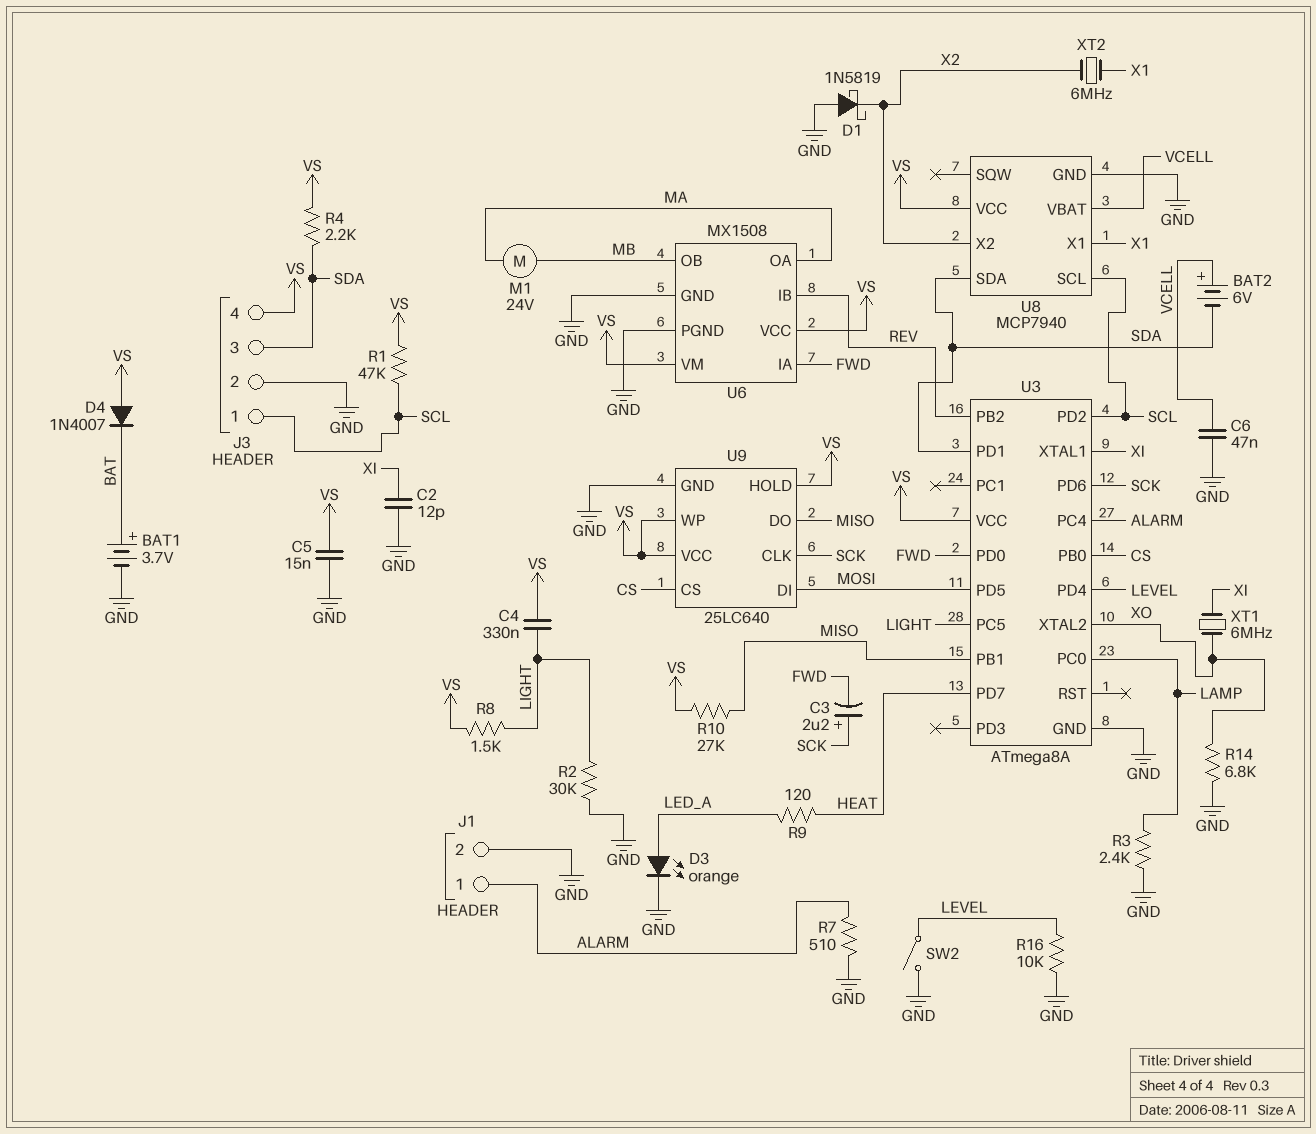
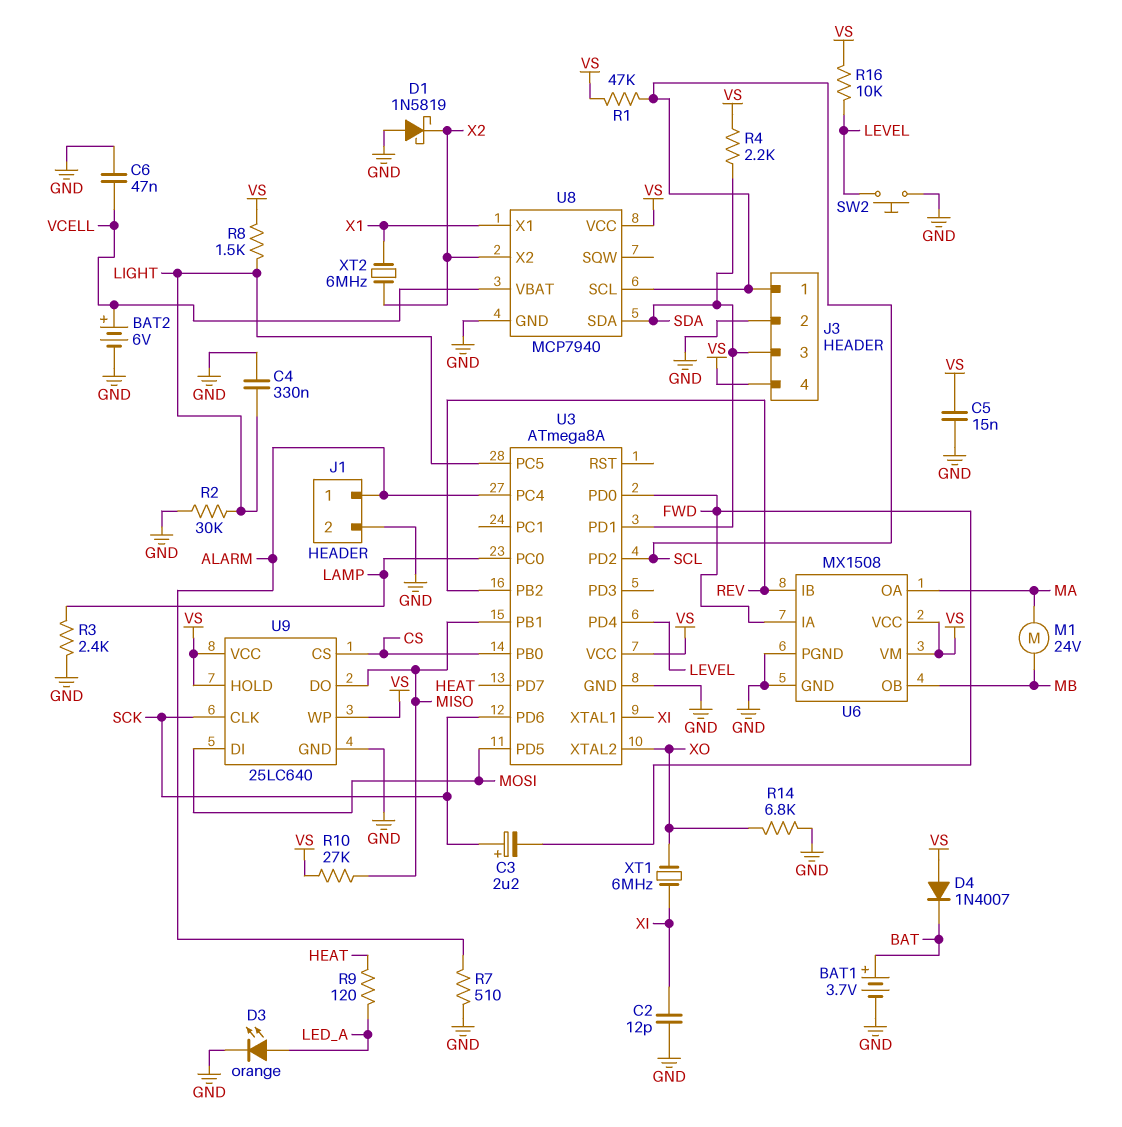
BAT2: 6V (plus VCELL, minus SDA) -> 6V (plus VCELL, minus GND)
C4: 330nF (LIGHT, VS) -> 330nF (GND, LIGHT)
R16: 10k (GND, LEVEL) -> 10k (LEVEL, VS)
SW2: switch (GND, LEVEL) -> button (GND, LEVEL)

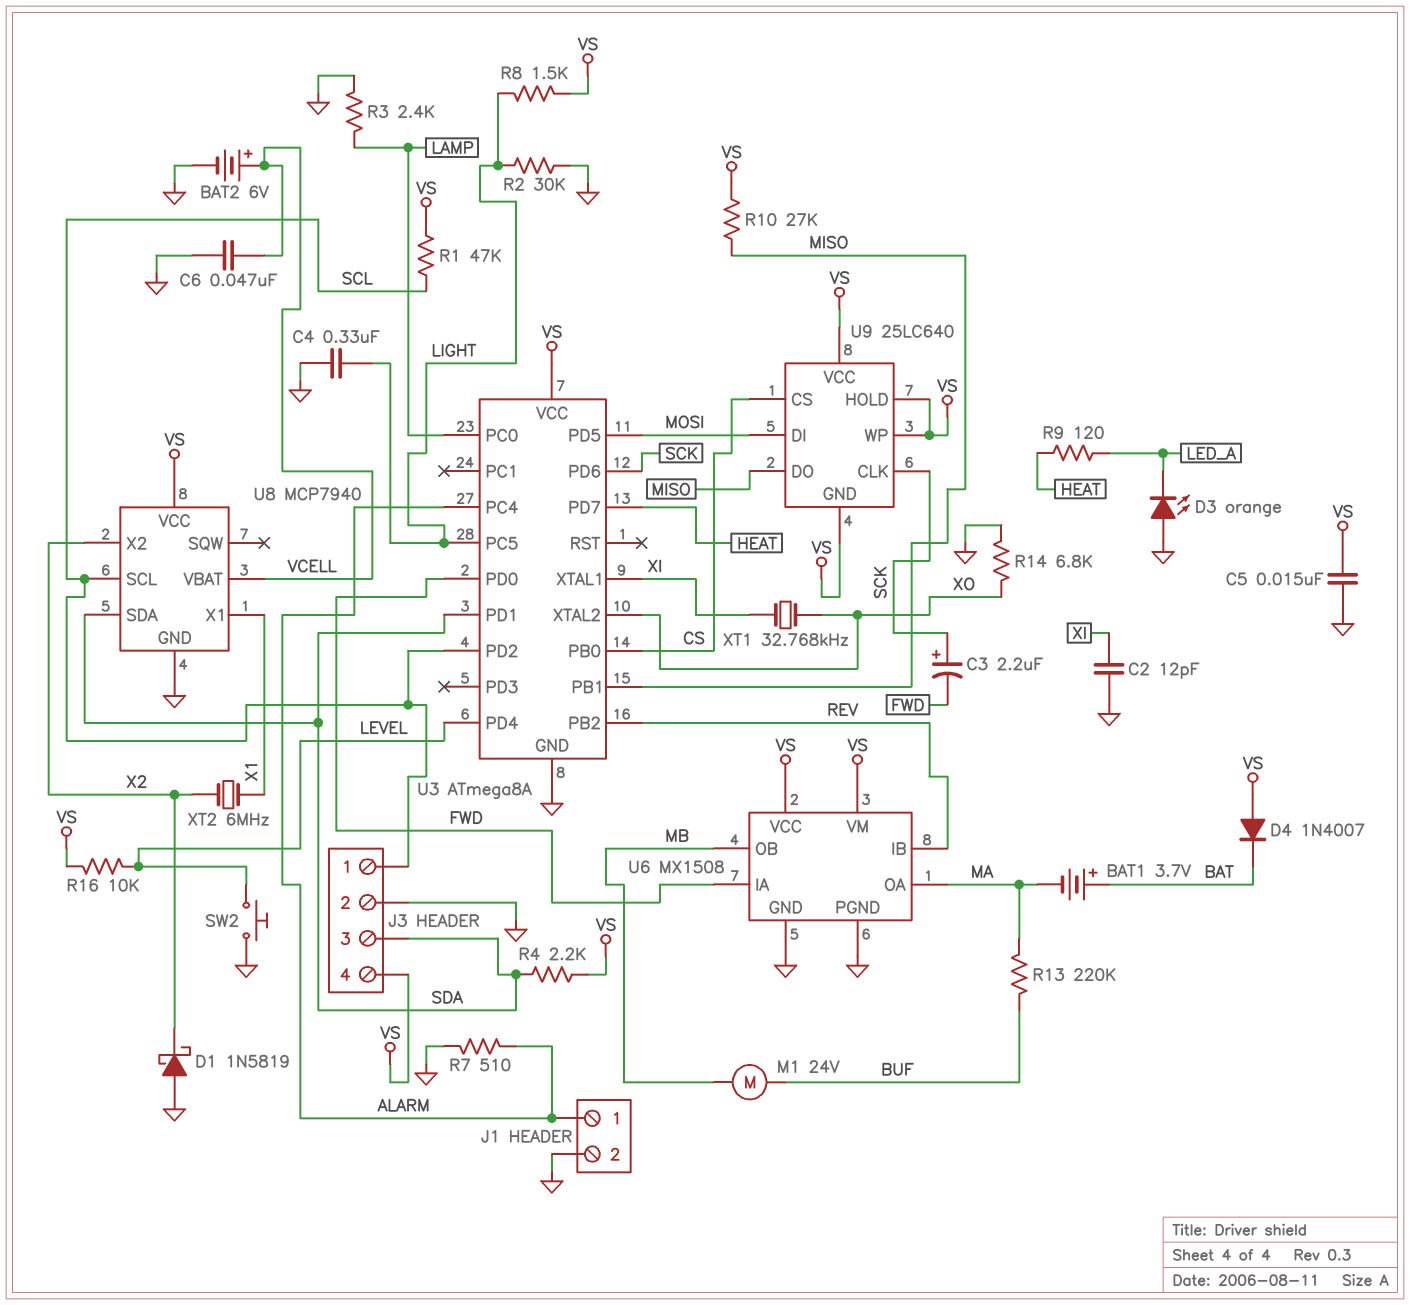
BAT1: 3.7V (plus BAT, minus GND) -> 3.7V (plus BAT, minus MA)
D3: LED orange (A LED_A, K GND) -> LED orange (A GND, K LED_A)
M1: motor 24V (MA, MB) -> motor 24V (BUF, MB)
R13: none -> 220k (BUF, MA)
U9 pin GND: GND -> VS
XT1: 6MHz (XI, XO) -> 32.768kHz (XI, XO)

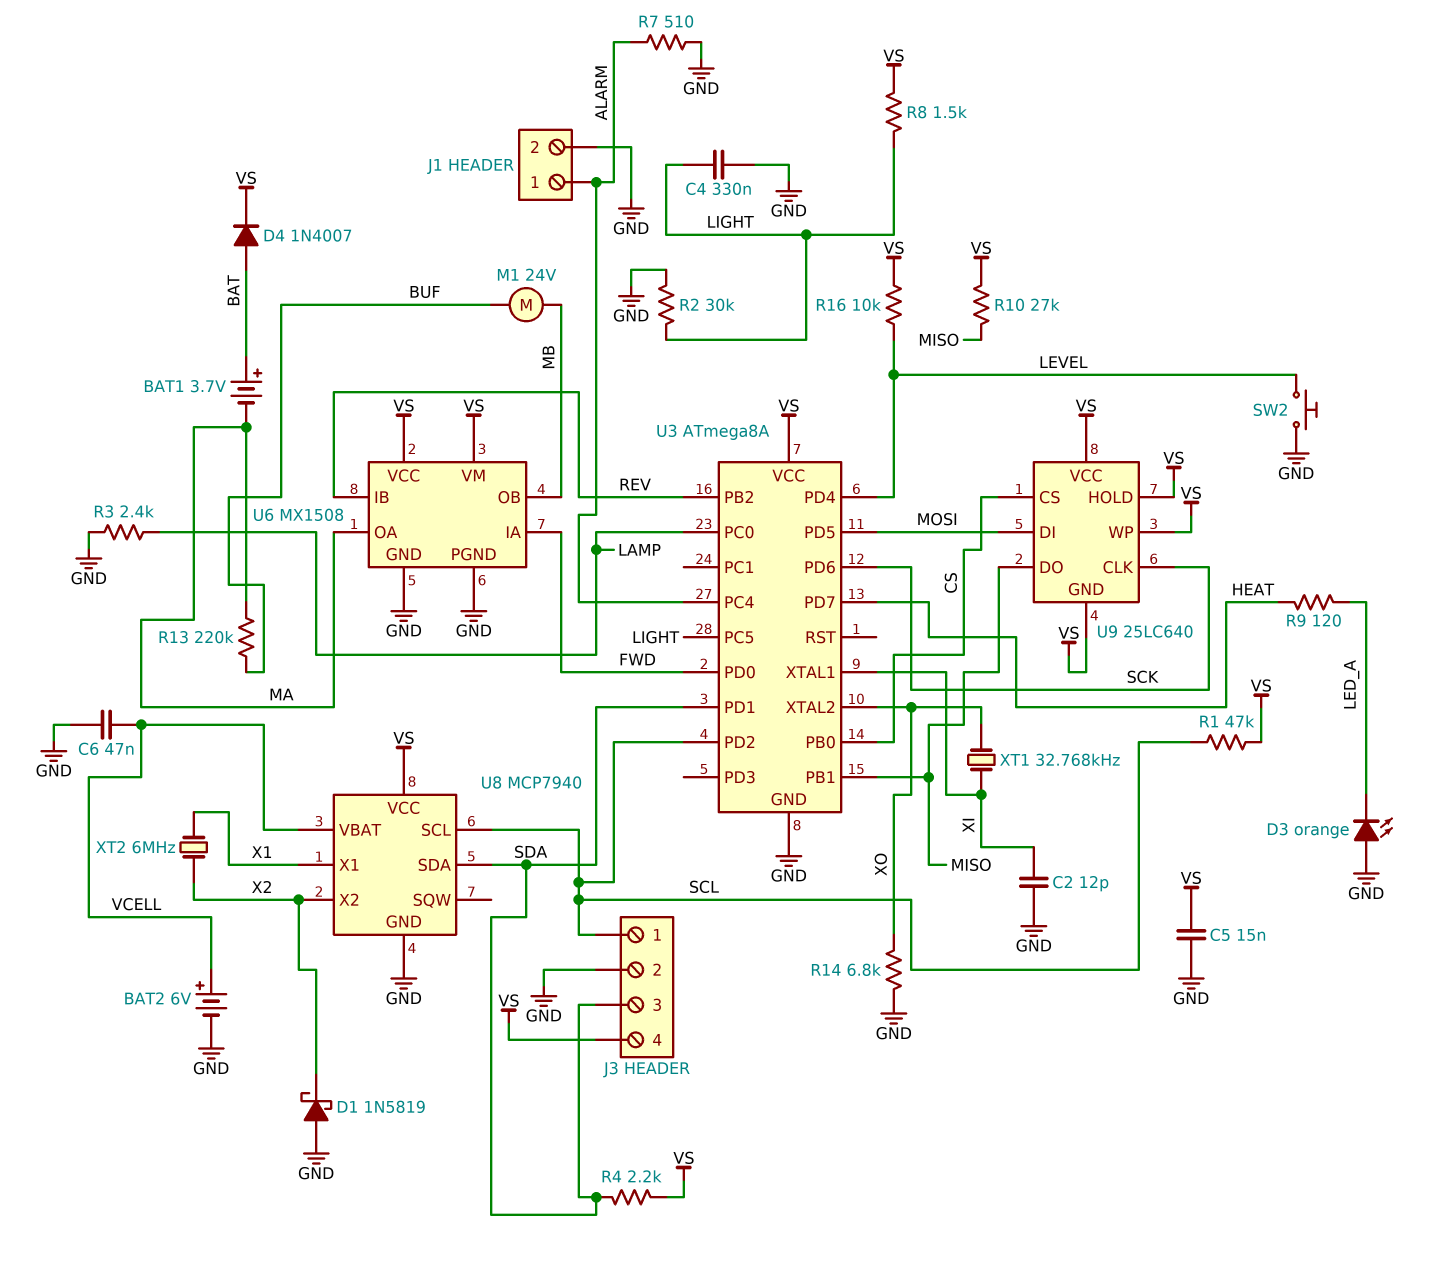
C3: 2.2uF (plus SCK, minus FWD) -> none
D4: diode 1N4007 (A VS, K BAT) -> diode 1N4007 (A BAT, K VS)

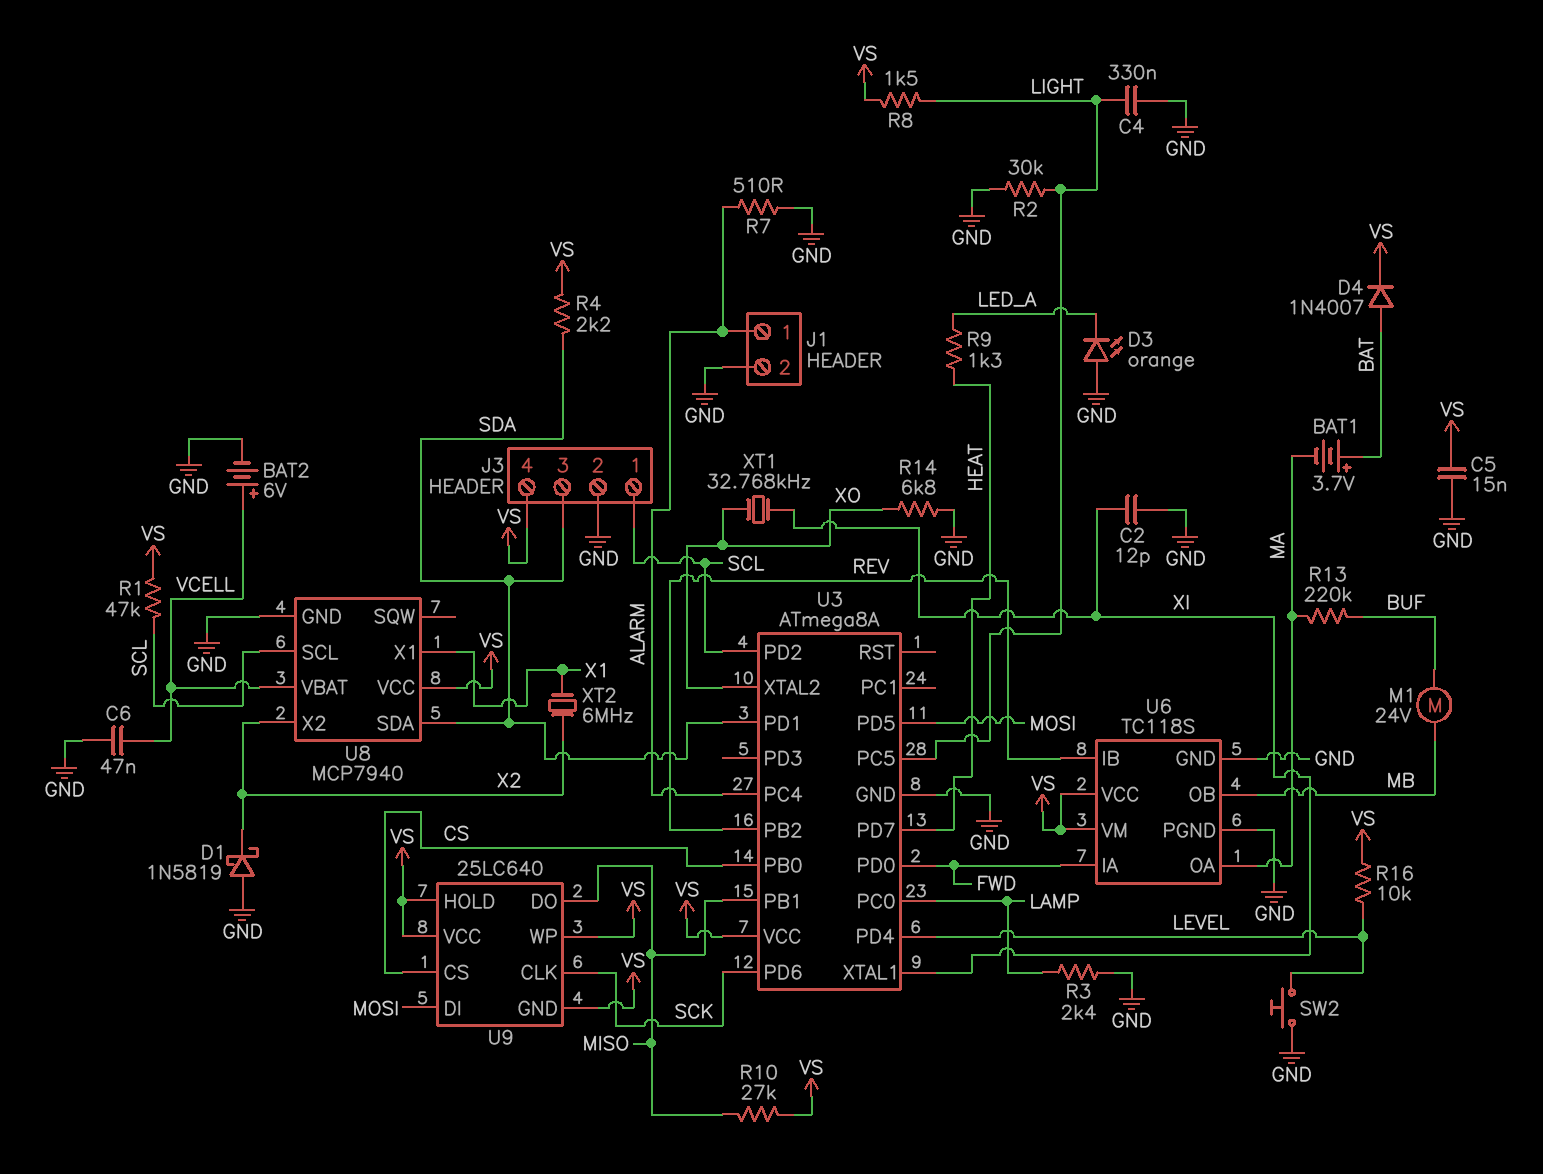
R9: 120 (HEAT, LED_A) -> 1.3k (HEAT, LED_A)
U6: MX1508 -> TC118S

